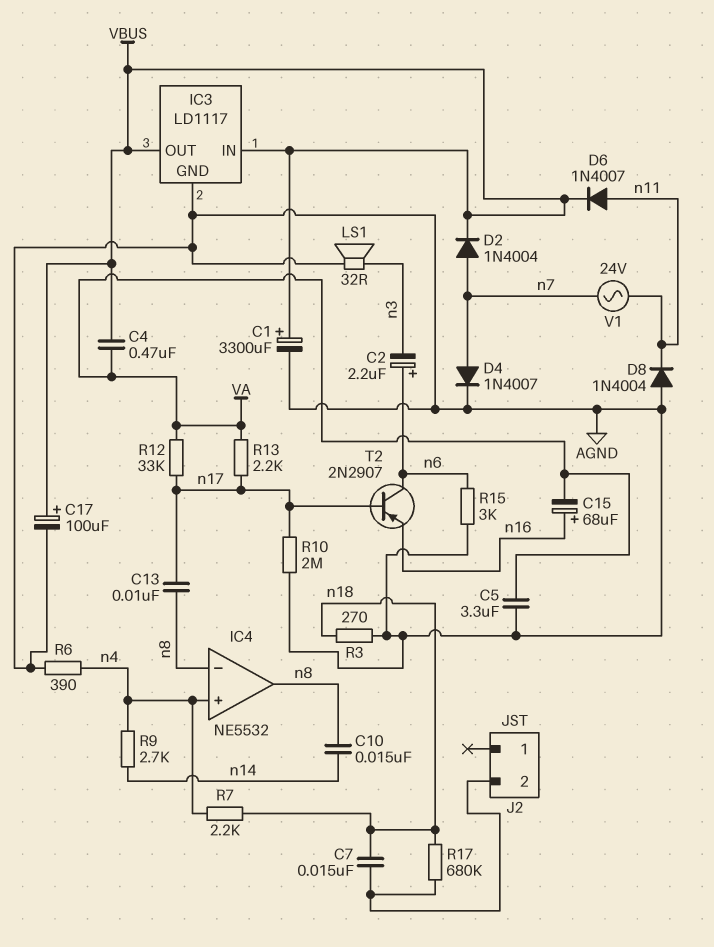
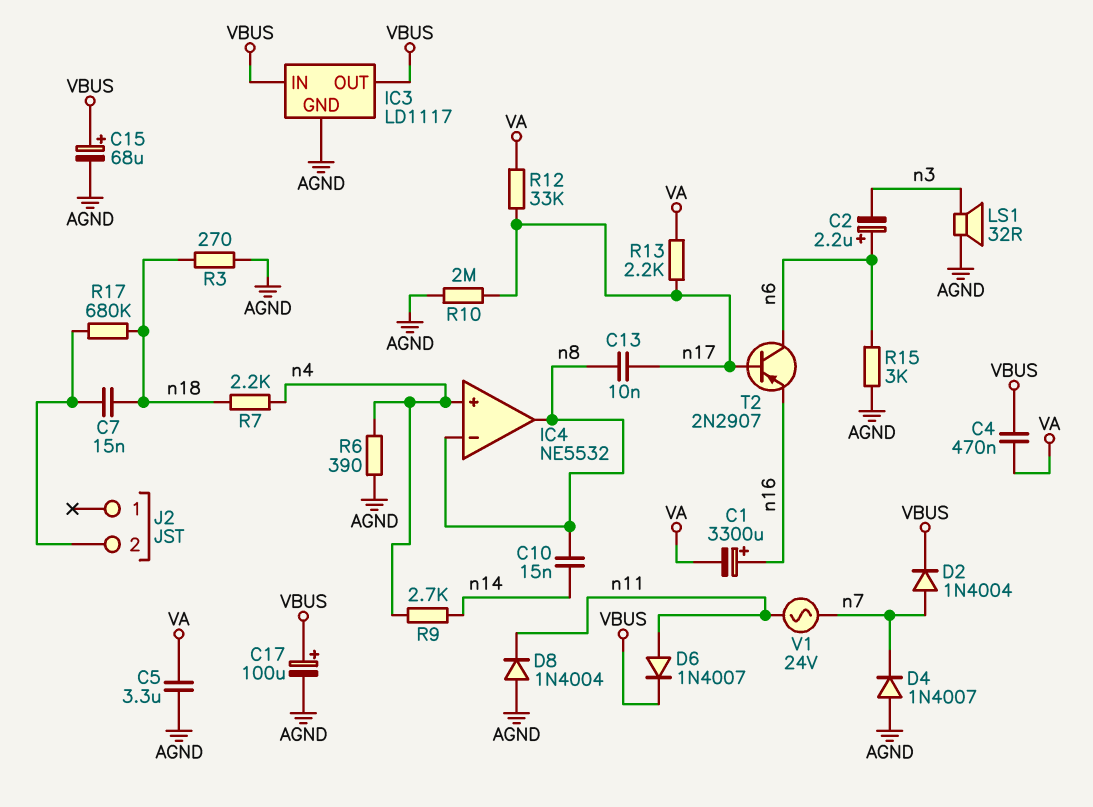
C1: 3300uF (plus VBUS, minus AGND) -> 3300uF (plus n16, minus VA)
C15: 68uF (plus n16, minus VA) -> 68uF (plus VBUS, minus AGND)
D4: diode 1N4007 (A n7, K AGND) -> diode 1N4007 (A AGND, K n7)

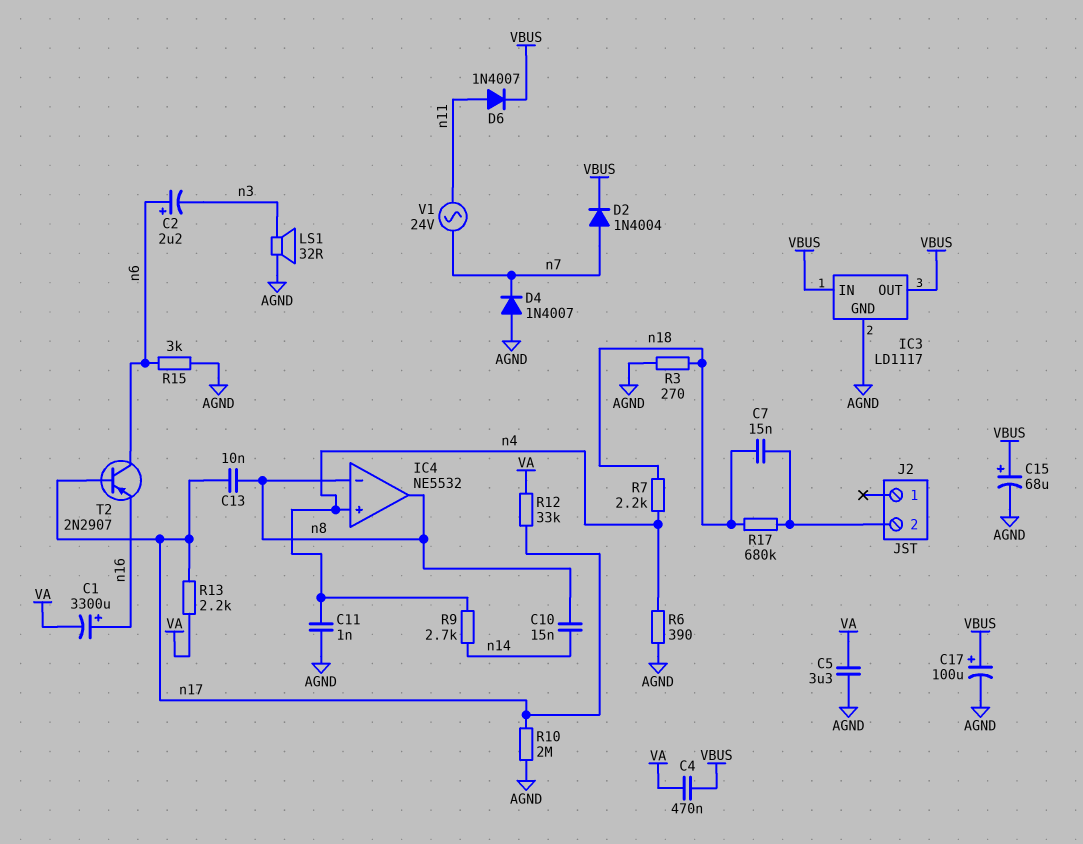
C11: none -> 1nF (AGND, n4)
D8: diode 1N4004 (A AGND, K n11) -> none

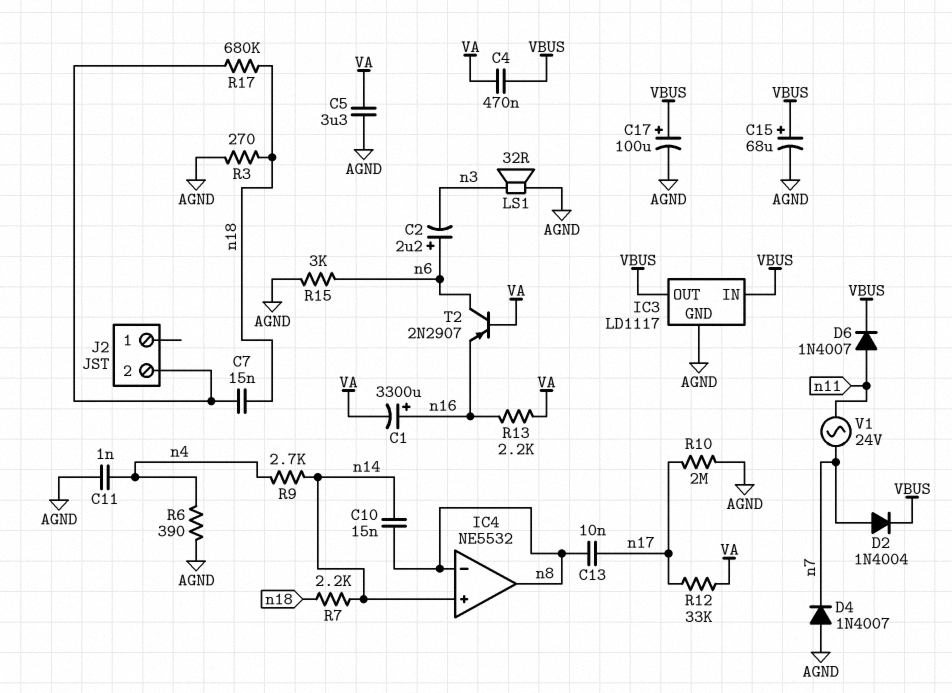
IC4 pin in+: n4 -> n14
R7: 2.2k (n4, n18) -> 2.2k (n14, n18)
R13: 2.2k (VA, n17) -> 2.2k (VA, n16)
T2: PNP 2N2907 (B n17, C n6, E n16) -> PNP 2N2907 (B VA, C n6, E n16)

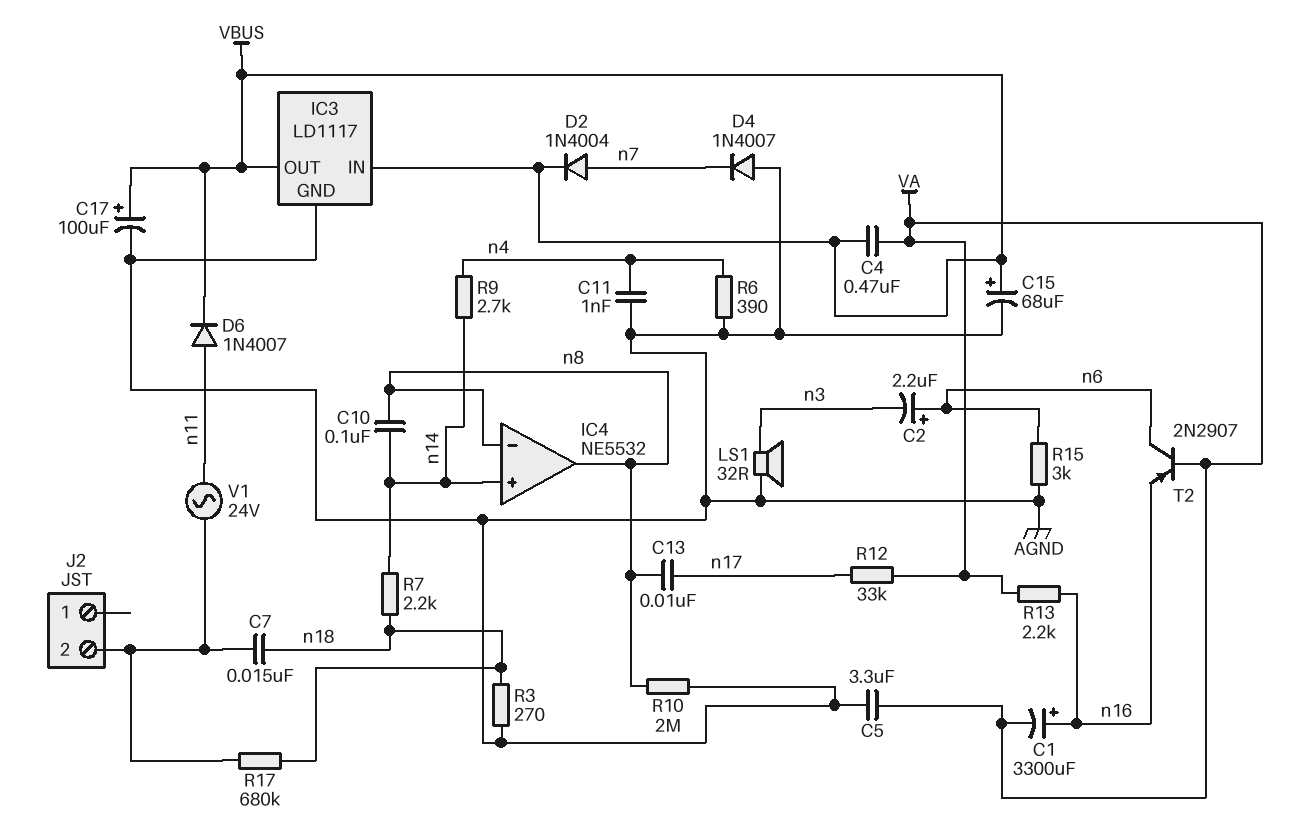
C10: 15nF (n8, n14) -> 100nF (n8, n14)
R10: 2M (AGND, n17) -> 2M (AGND, n8)
V1: AC 24V (n7, n11) -> AC 24V (J2/2, n11)

